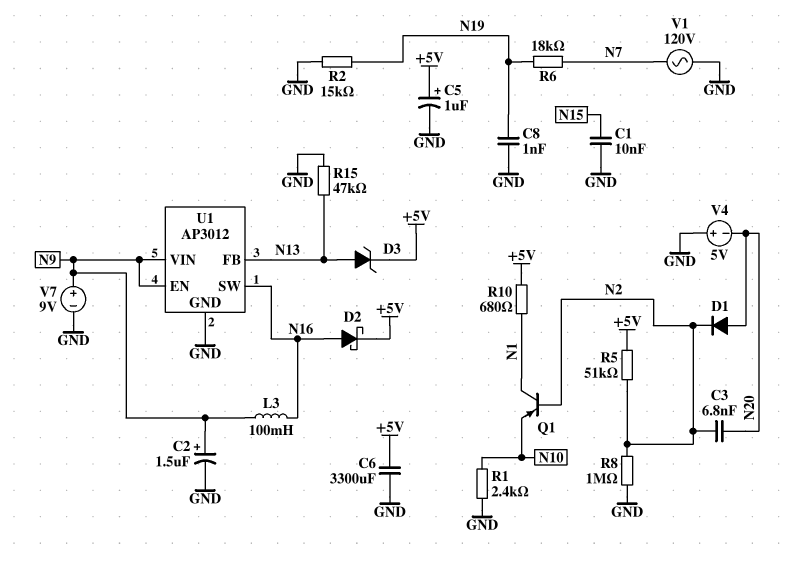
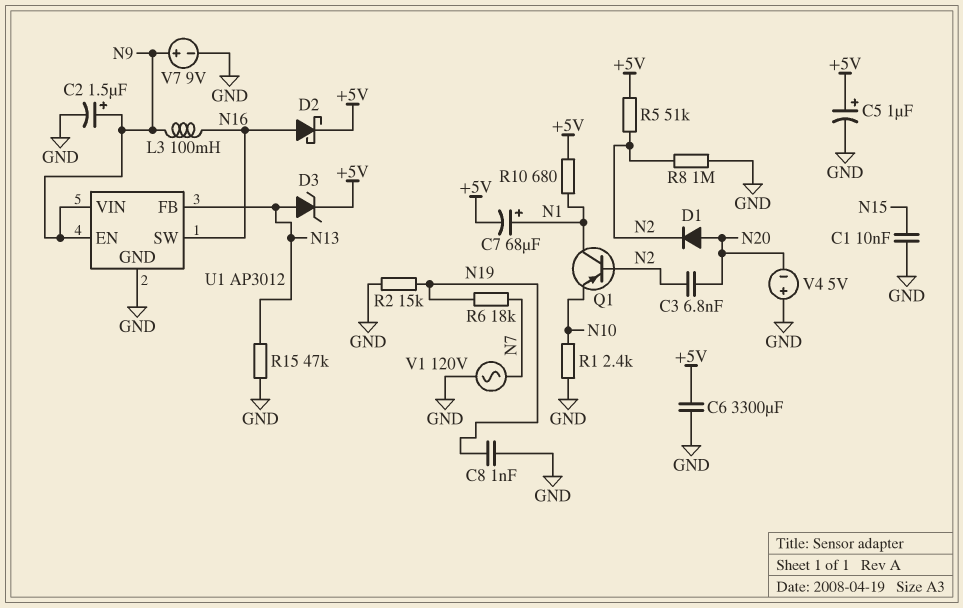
C7: none -> 68uF (plus N1, minus +5V)

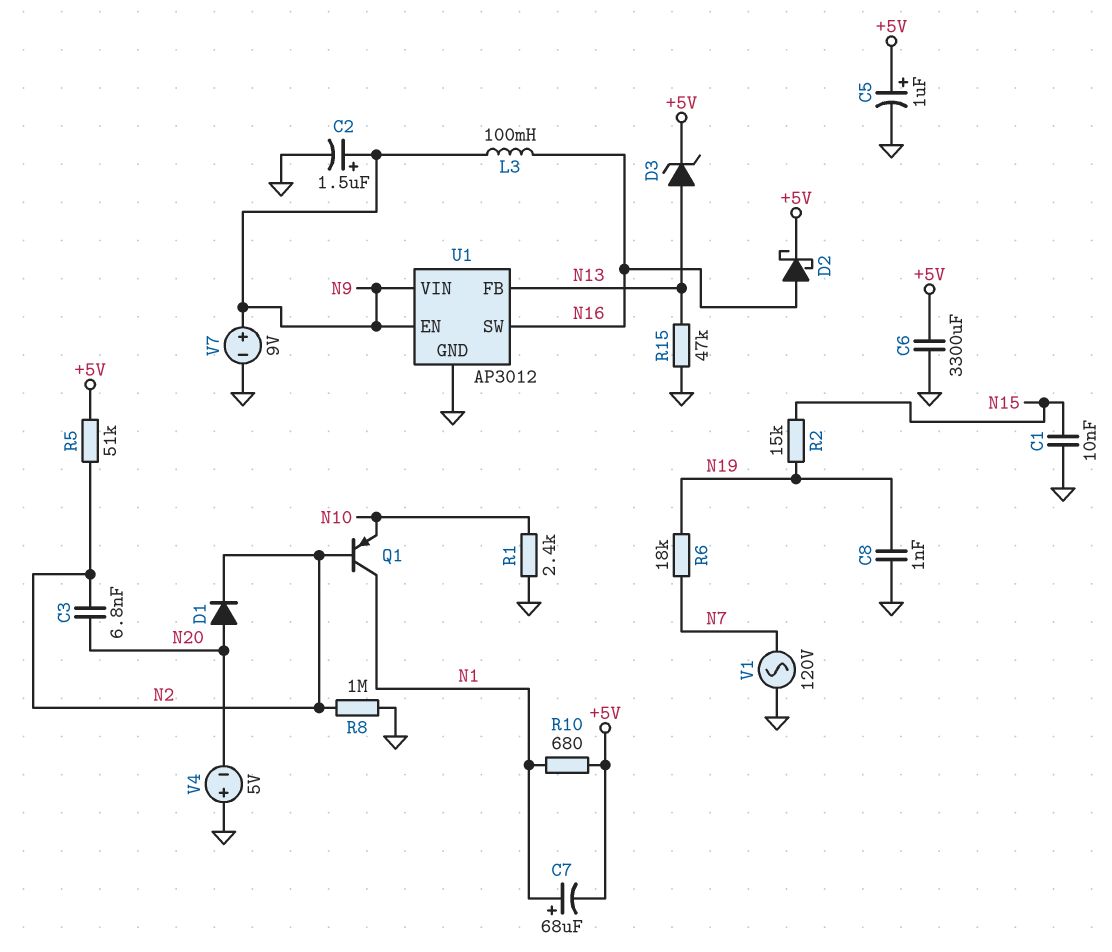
R2: 15k (GND, N19) -> 15k (N15, N19)

